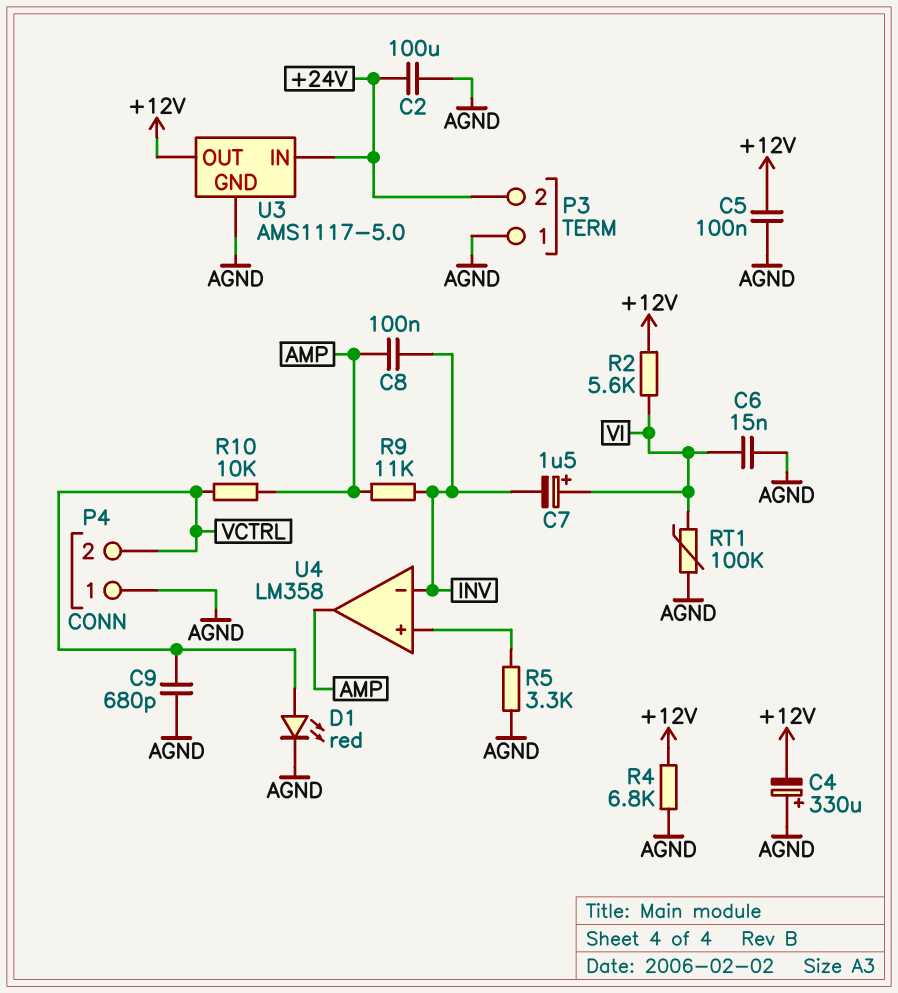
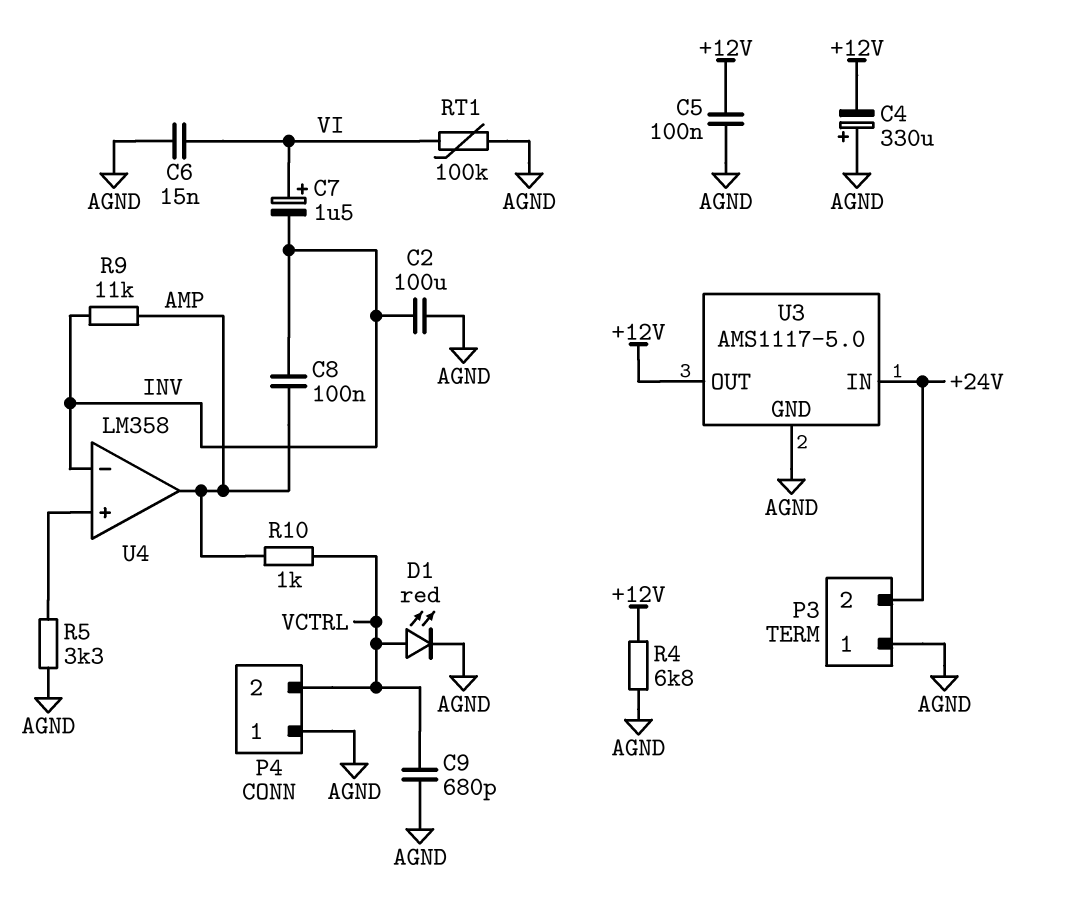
C2: 100uF (+24V, AGND) -> 100uF (AGND, INV)
R2: 5.6k (+12V, VI) -> none
R10: 10k (AMP, VCTRL) -> 1k (AMP, VCTRL)

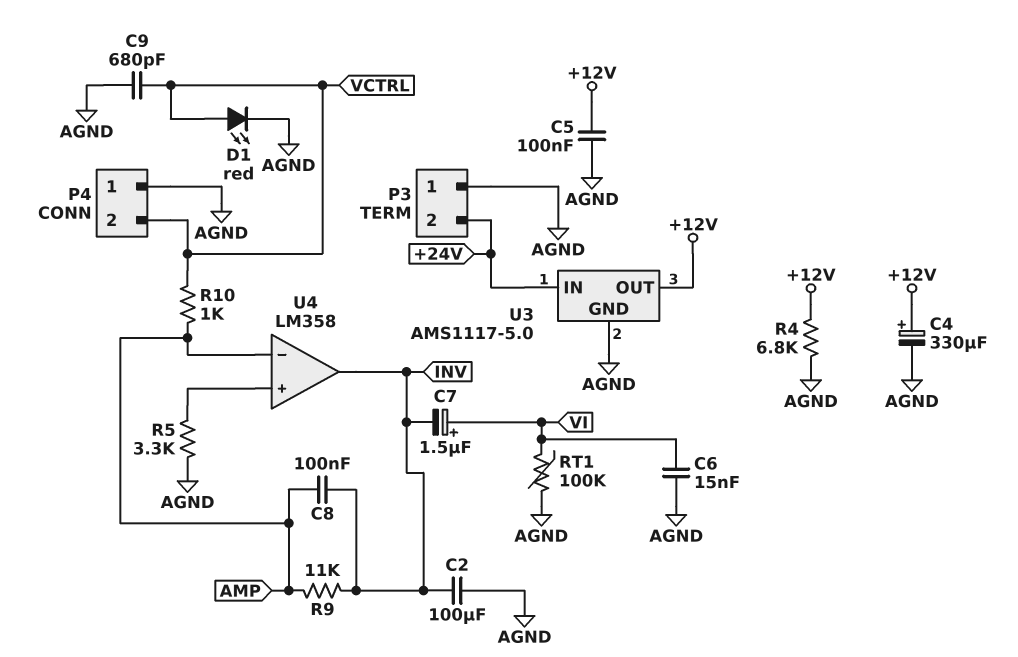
C4: 330uF (plus AGND, minus +12V) -> 330uF (plus +12V, minus AGND)
U4 pin in-: INV -> AMP
U4 pin out: AMP -> INV

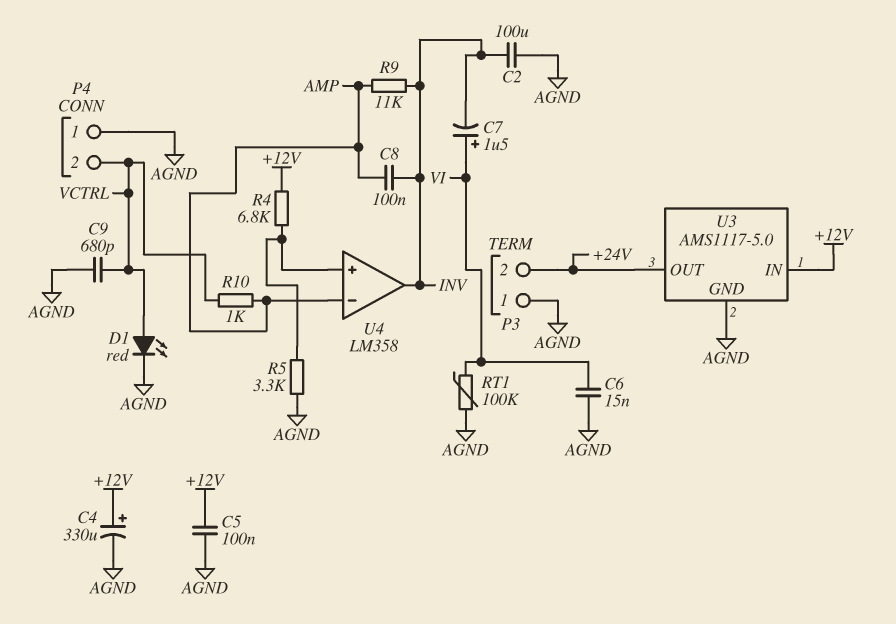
R4: 6.8k (+12V, AGND) -> 6.8k (+12V, U4/in+)
U3 pin IN: +24V -> +12V
U3 pin OUT: +12V -> +24V

